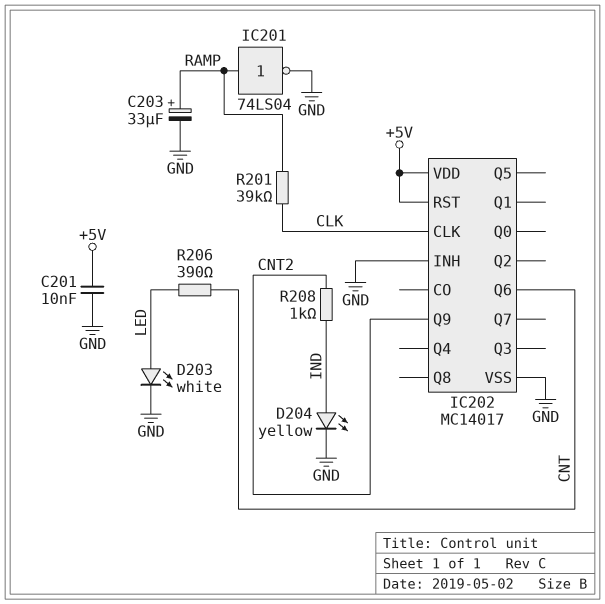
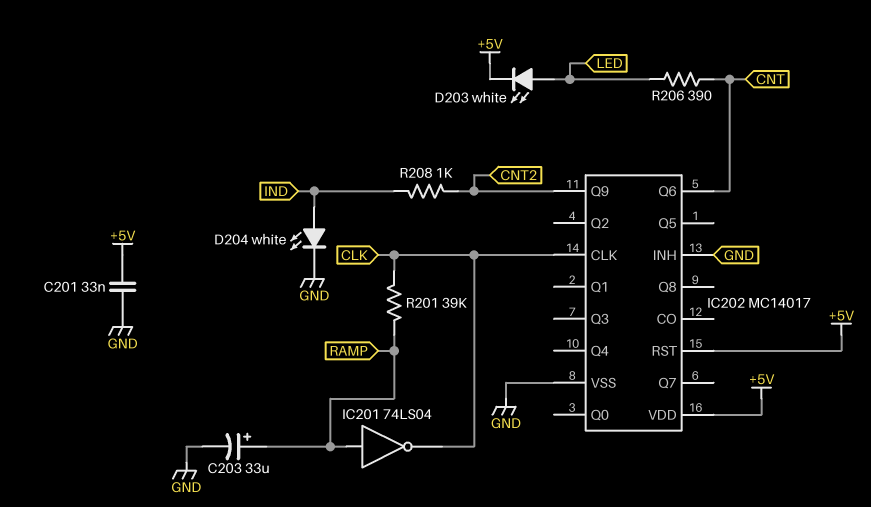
C201: 10nF (+5V, GND) -> 33nF (+5V, GND)
D203: LED white (A LED, K GND) -> LED white (A LED, K +5V)
D204: LED yellow (A IND, K GND) -> LED white (A IND, K GND)
IC201: NOT 74LS04 (in RAMP, out GND) -> NOT 74LS04 (in RAMP, out CLK)

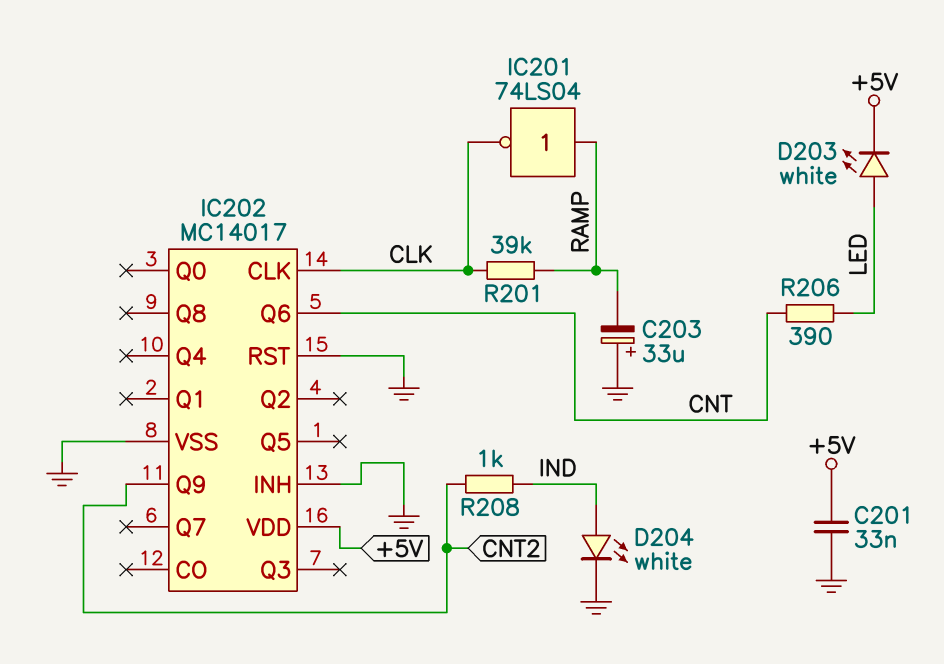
C203: 33uF (plus RAMP, minus GND) -> 33uF (plus GND, minus RAMP)
IC202 pin RST: +5V -> GND

